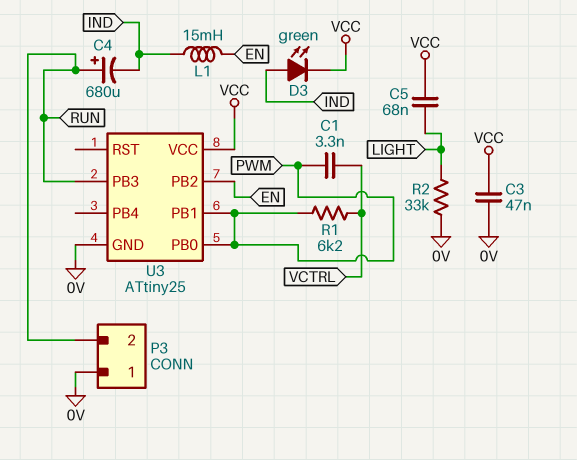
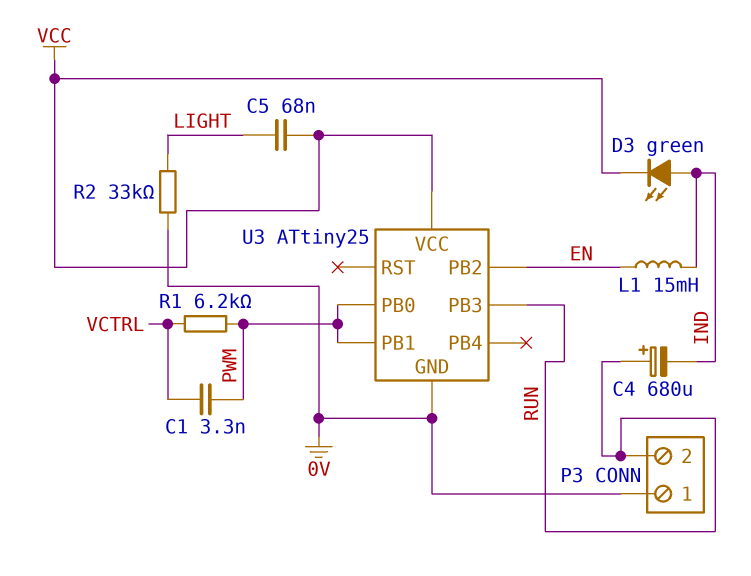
C3: 47nF (0V, VCC) -> none

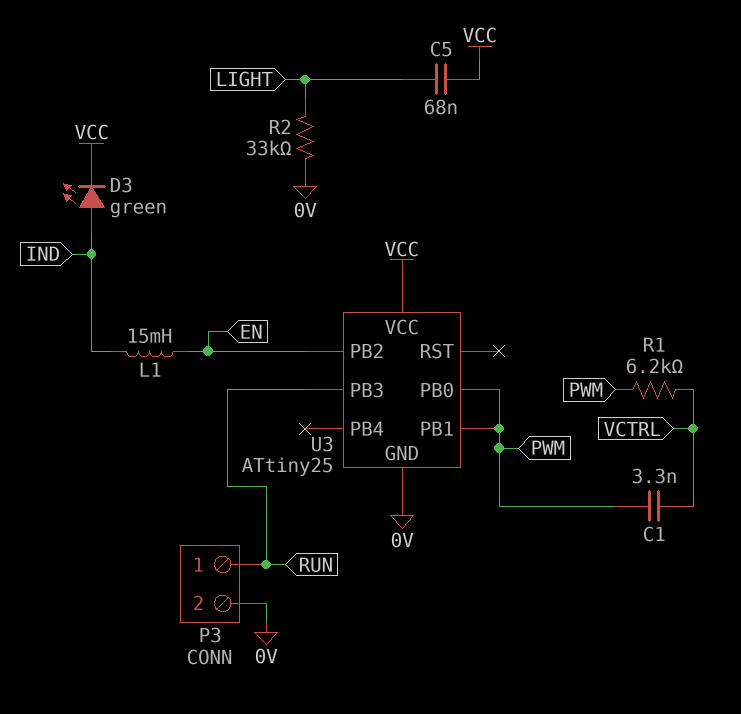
C4: 680uF (plus RUN, minus IND) -> none
P3 pin 1: 0V -> RUN
P3 pin 2: RUN -> 0V

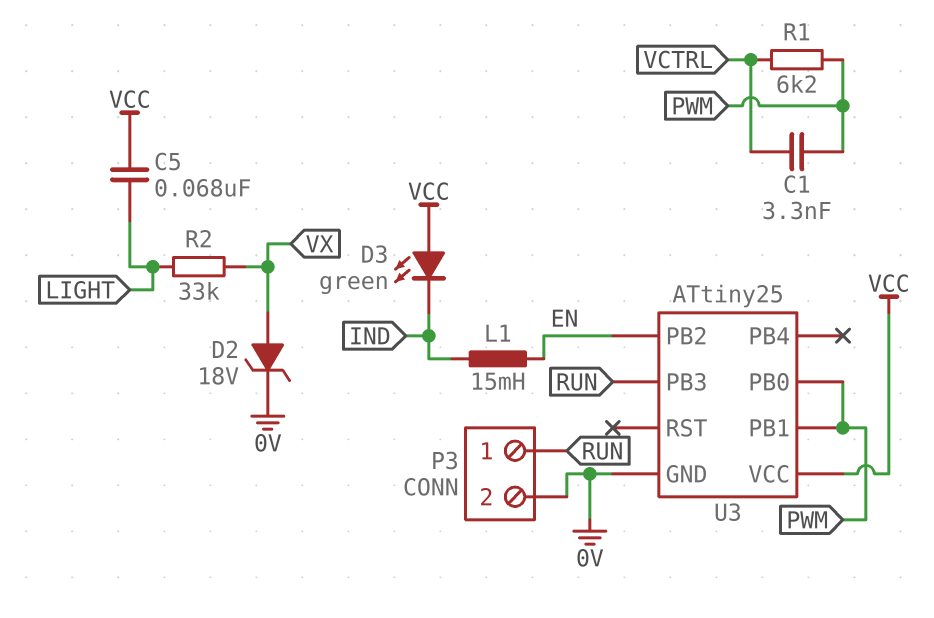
D2: none -> zener 18V (A VX, K 0V)
D3: LED green (A IND, K VCC) -> LED green (A VCC, K IND)
R2: 33k (0V, LIGHT) -> 33k (LIGHT, VX)

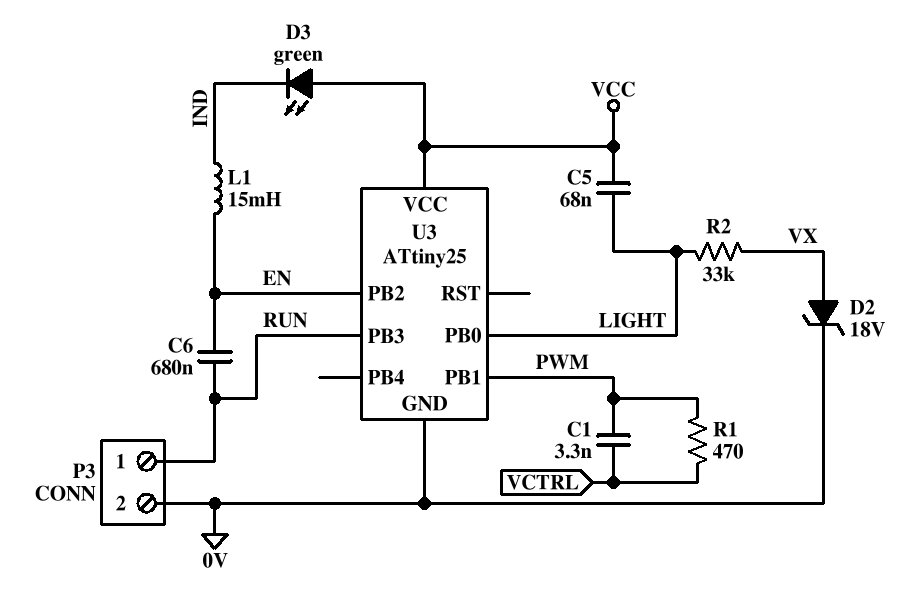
C6: none -> 680nF (EN, RUN)
R1: 6.2k (PWM, VCTRL) -> 470 (PWM, VCTRL)
U3 pin PB0: PWM -> LIGHT

